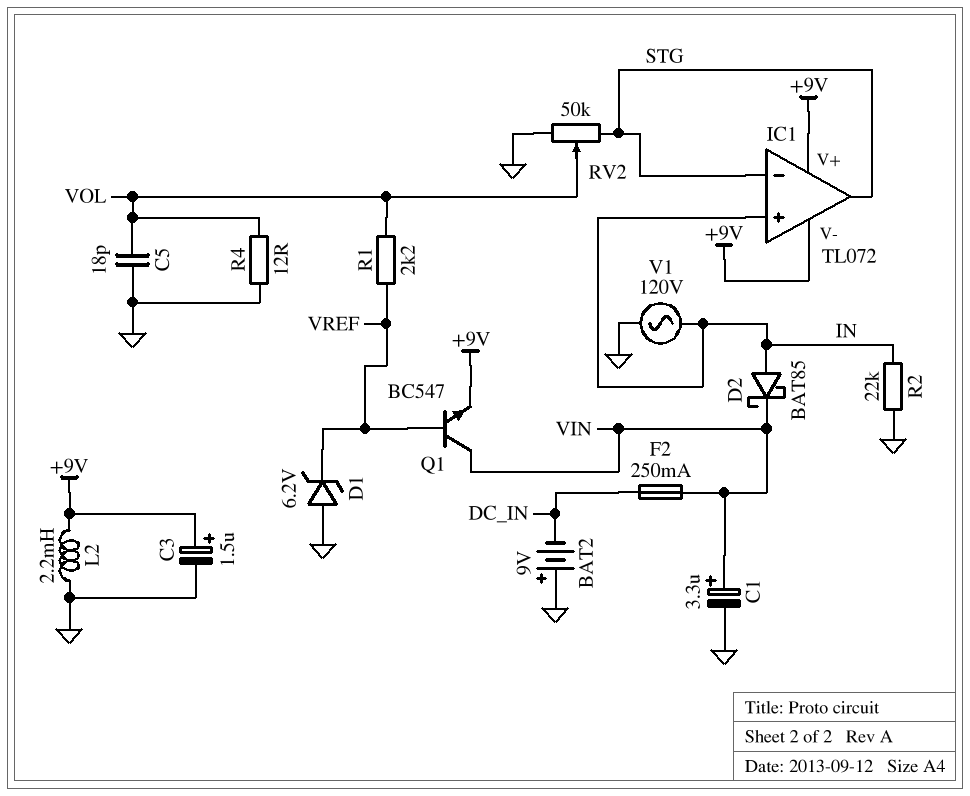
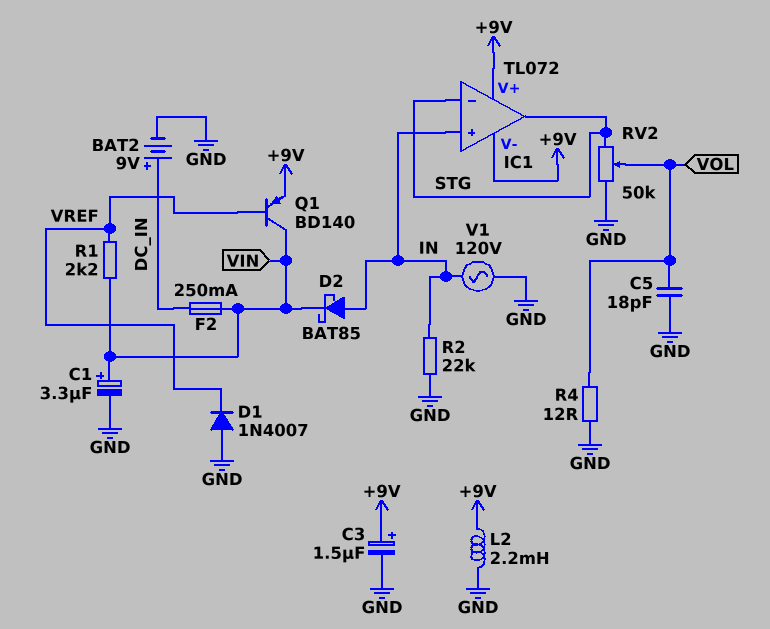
BAT2: 9V (plus GND, minus DC_IN) -> 9V (plus DC_IN, minus GND)
D1: zener 6.2V (A GND, K VREF) -> diode 1N4007 (A GND, K VREF)
Q1: NPN BC547 (B VREF, C VIN, E +9V) -> PNP BD140 (B VREF, C VIN, E +9V)
R1: 2.2k (VOL, VREF) -> 2.2k (VIN, VREF)

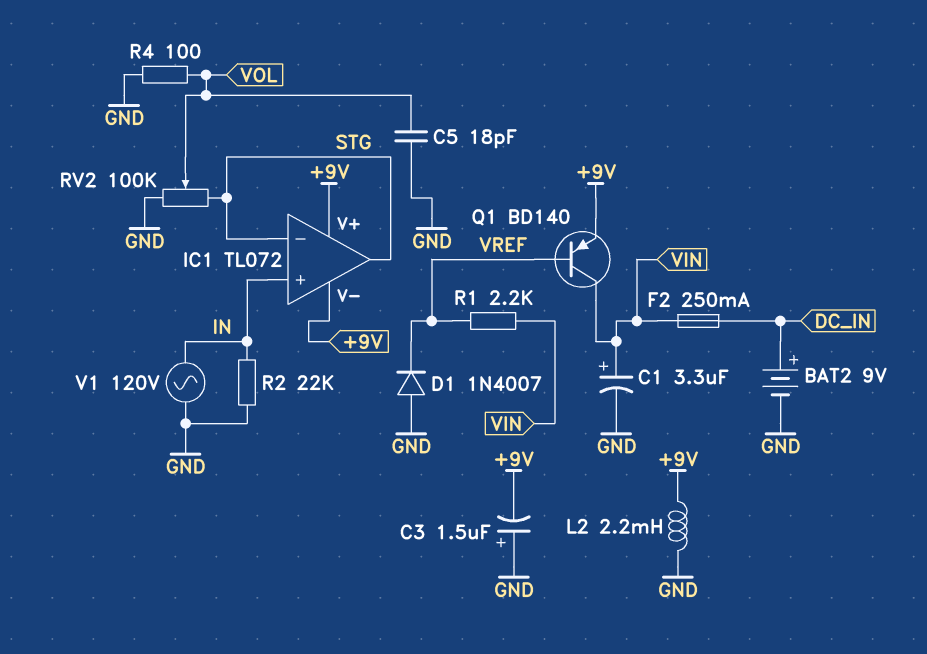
C3: 1.5uF (plus +9V, minus GND) -> 1.5uF (plus GND, minus +9V)
D2: schottky BAT85 (A IN, K VIN) -> none
R4: 12 (GND, VOL) -> 100 (GND, VOL)
RV2: 50k (GND, STG, wiper VOL) -> 100k (GND, STG, wiper VOL)

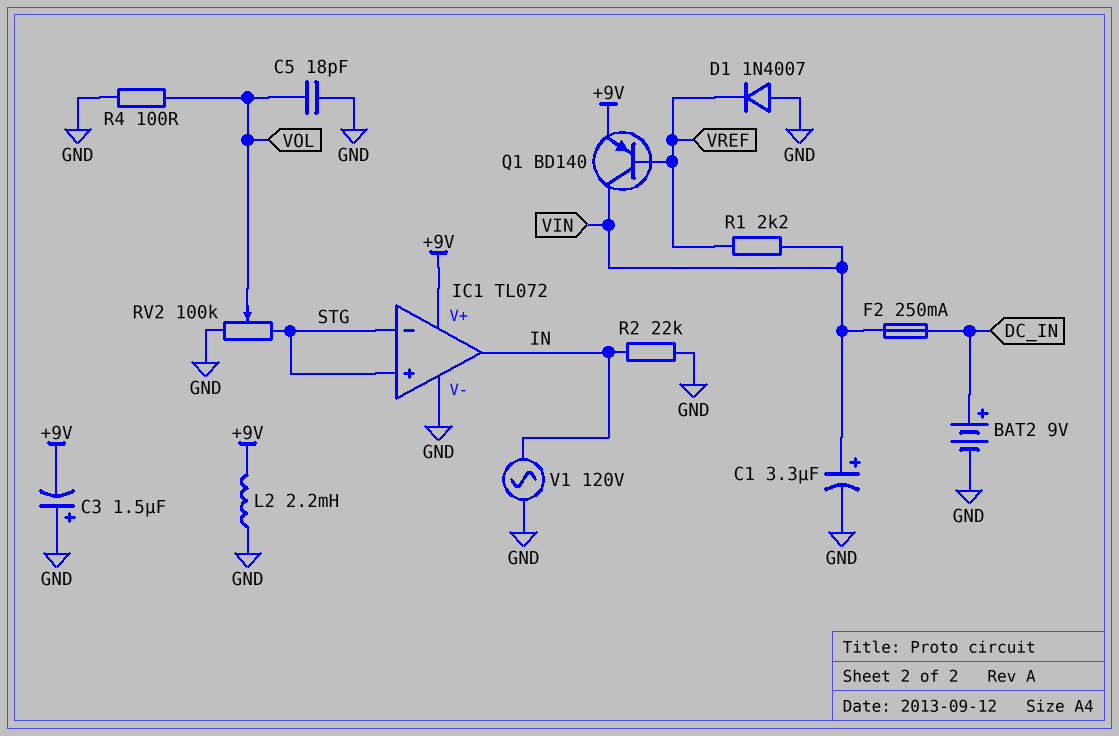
IC1 pin V-: +9V -> GND
IC1 pin in+: IN -> STG
IC1 pin out: STG -> IN

